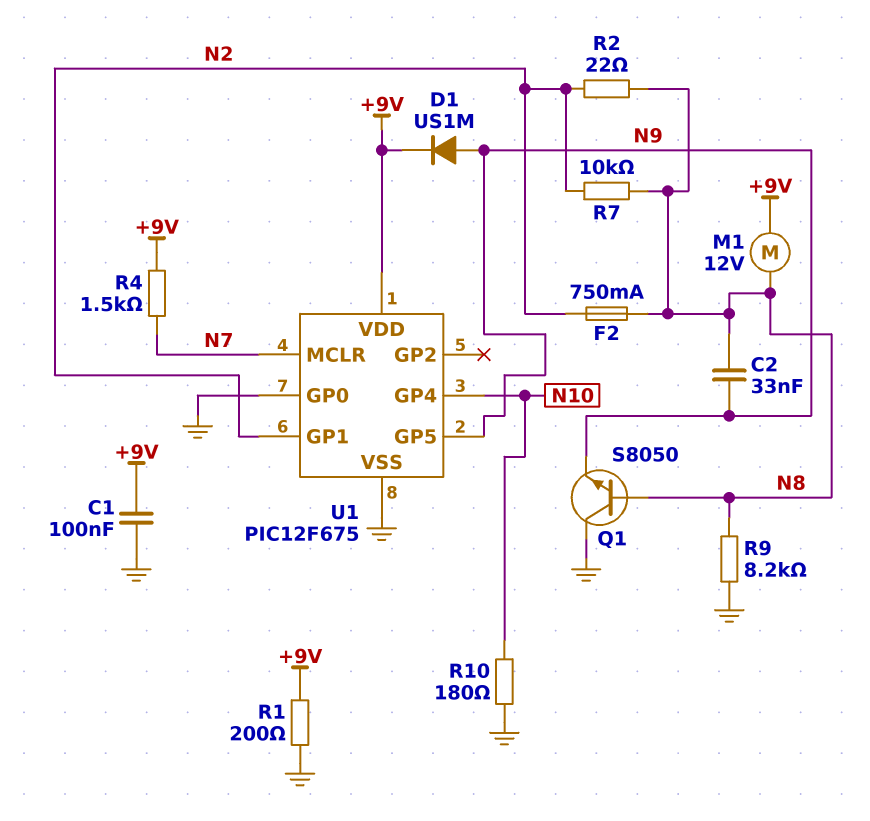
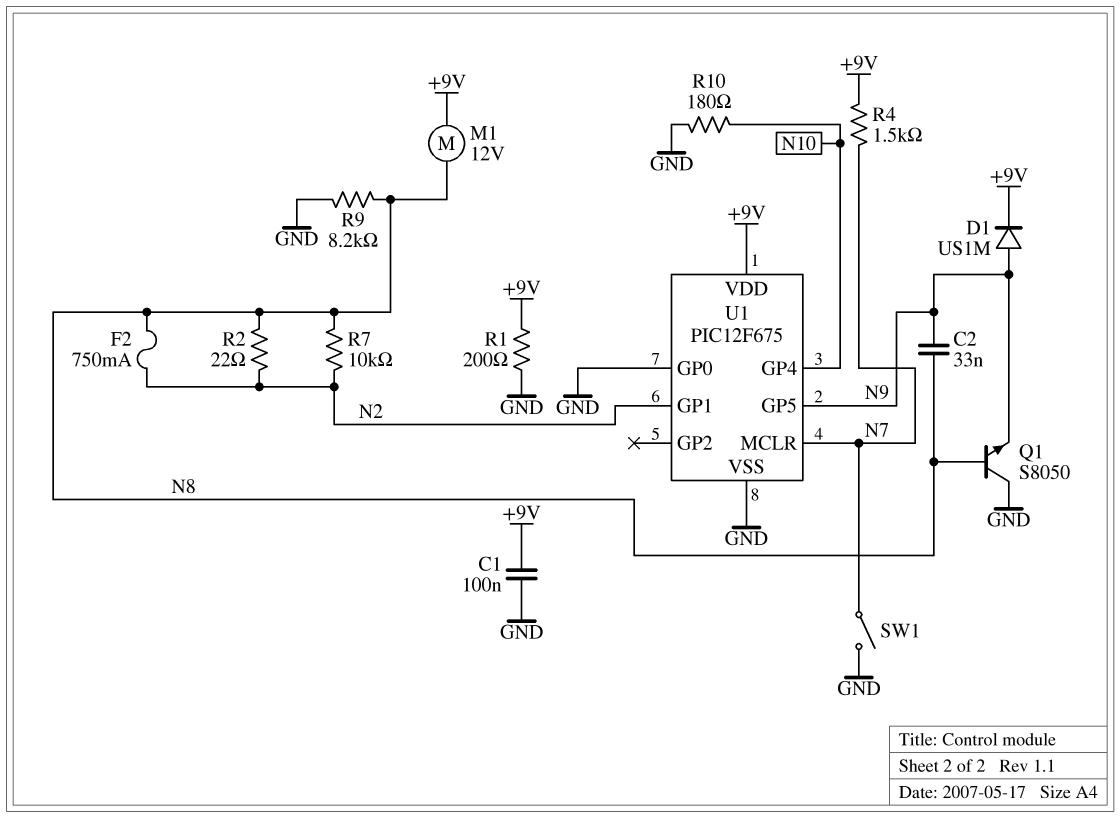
SW1: none -> switch (GND, N7)

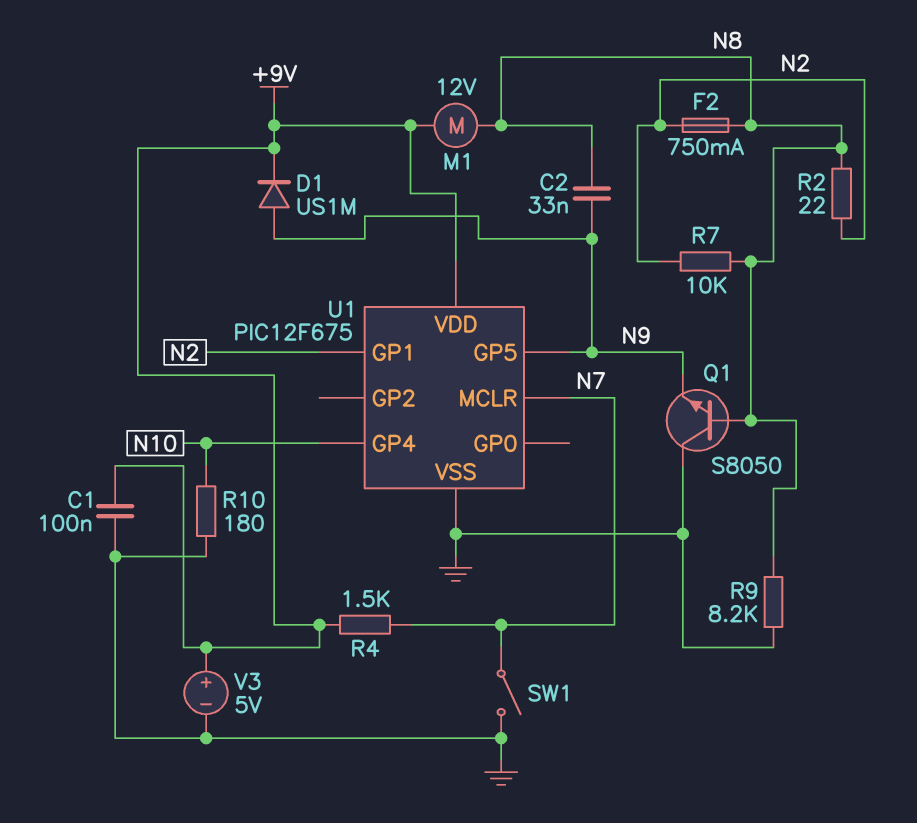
R1: 200 (+9V, GND) -> none
U1 pin GP0: GND -> none
V3: none -> 5V (plus +9V, minus GND)

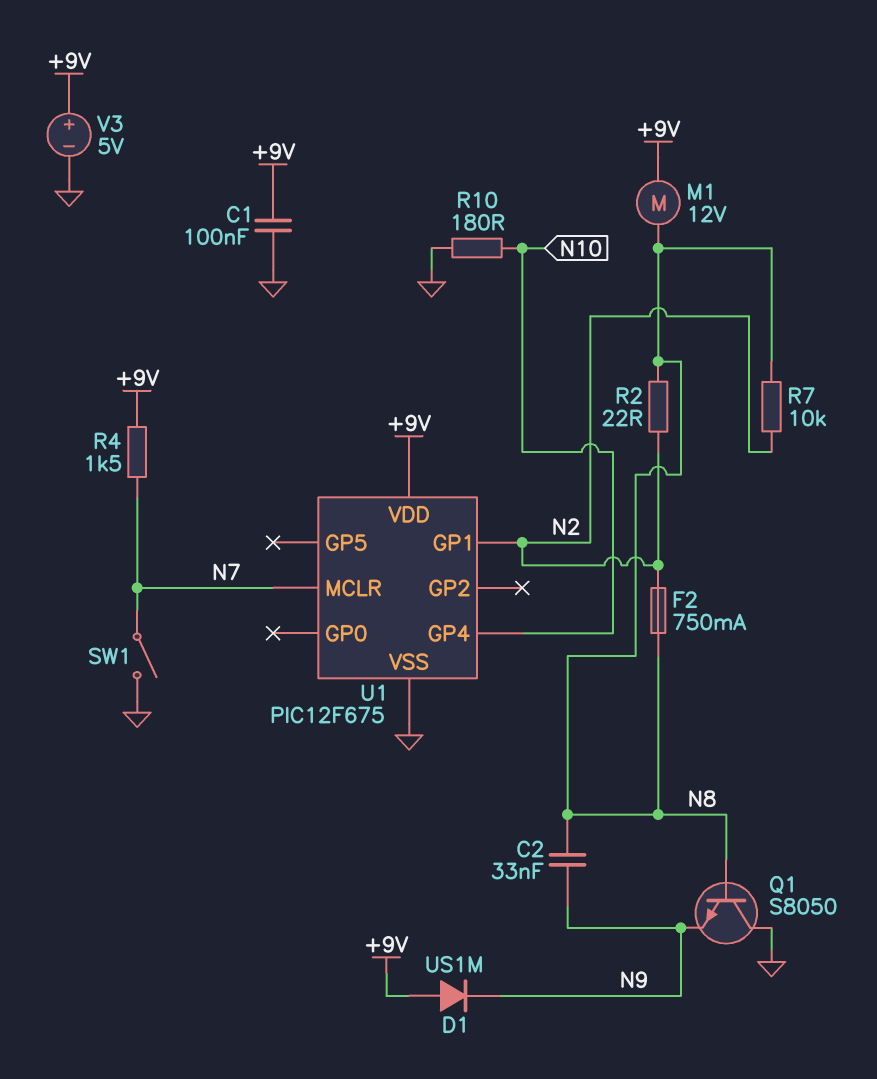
D1: diode US1M (A N9, K +9V) -> diode US1M (A +9V, K N9)
R9: 8.2k (GND, N8) -> none
U1 pin GP5: N9 -> none

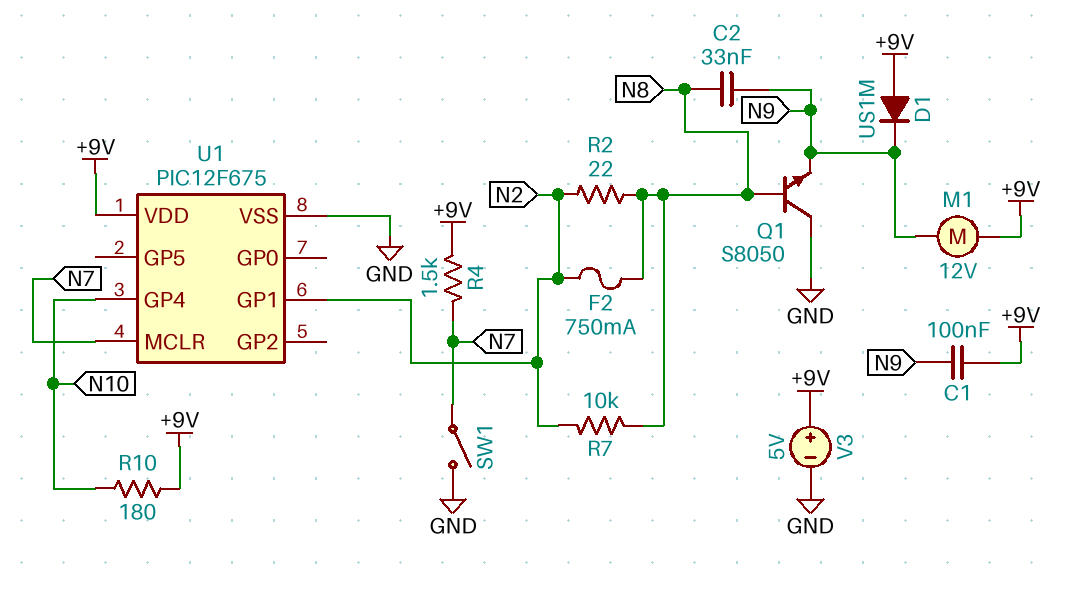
C1: 100nF (+9V, GND) -> 100nF (+9V, N9)
M1: motor 12V (+9V, N8) -> motor 12V (+9V, N9)
R10: 180 (GND, N10) -> 180 (+9V, N10)

